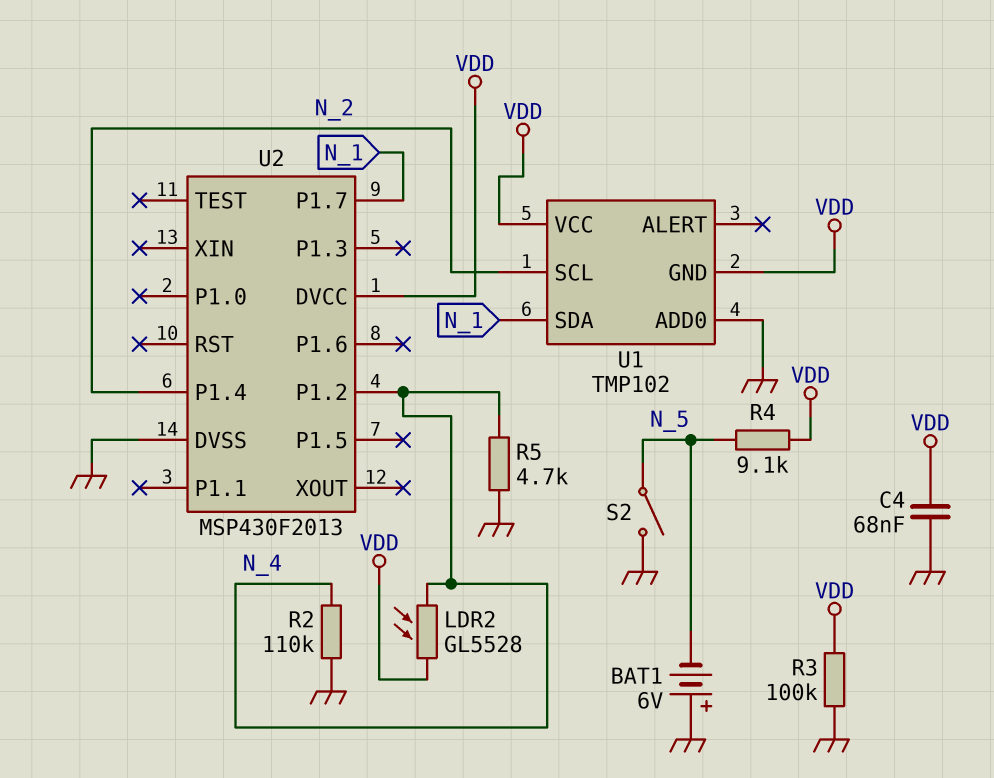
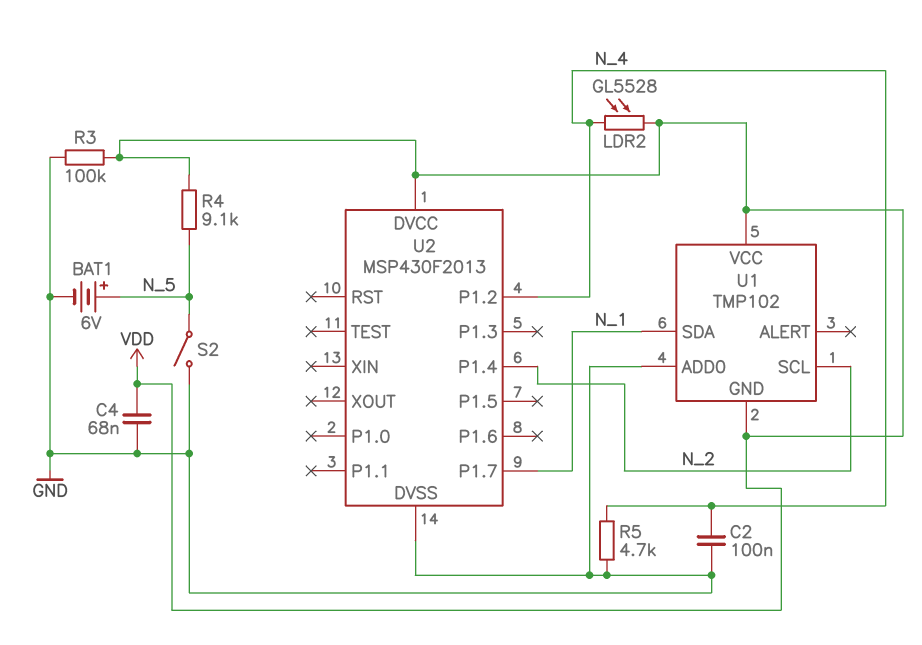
BAT1: 6V (plus GND, minus N_5) -> 6V (plus N_5, minus GND)
C2: none -> 100nF (GND, N_4)
R2: 110k (GND, N_4) -> none

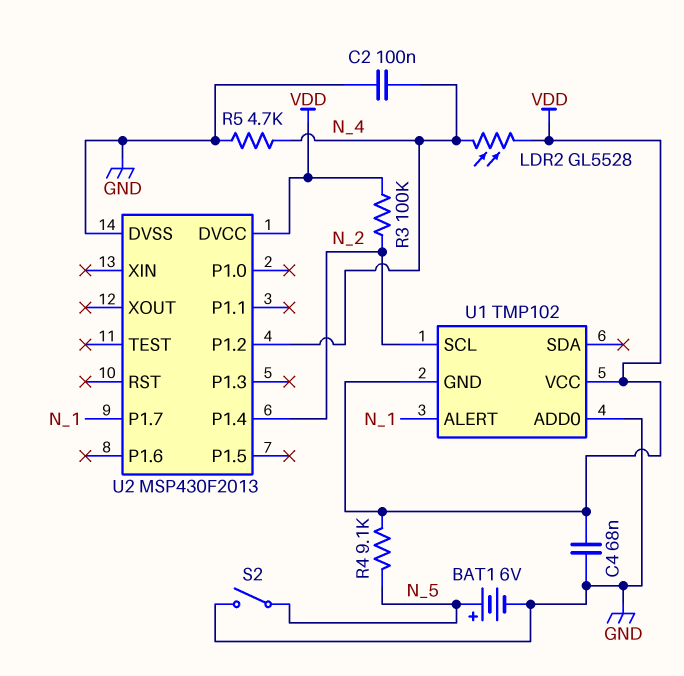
R3: 100k (GND, VDD) -> 100k (N_2, VDD)
U1 pin ALERT: none -> N_1
U1 pin SDA: N_1 -> none

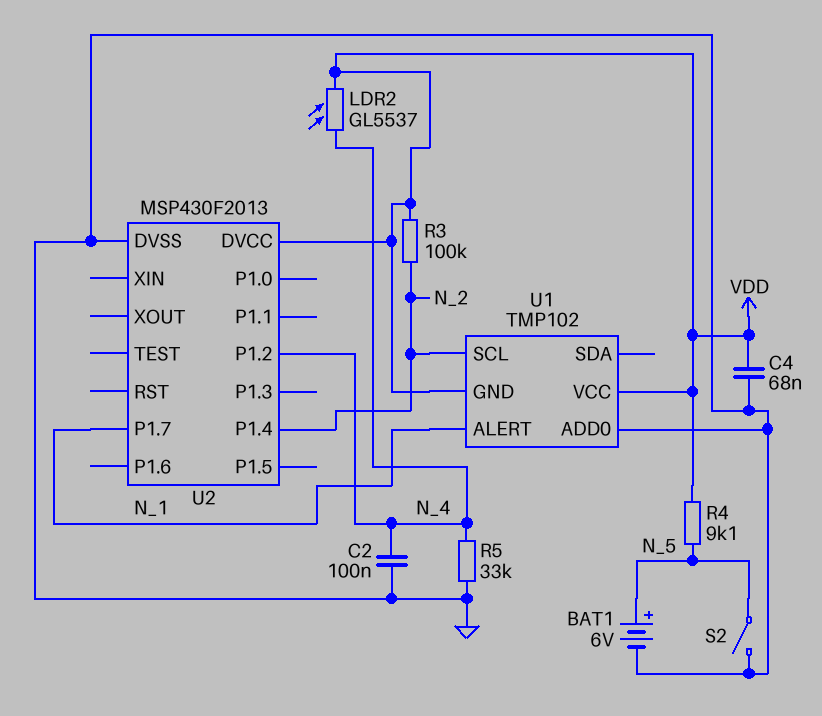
LDR2: GL5528 (N_4, VDD) -> GL5537 (N_4, VDD)
R5: 4.7k (GND, N_4) -> 33k (GND, N_4)

